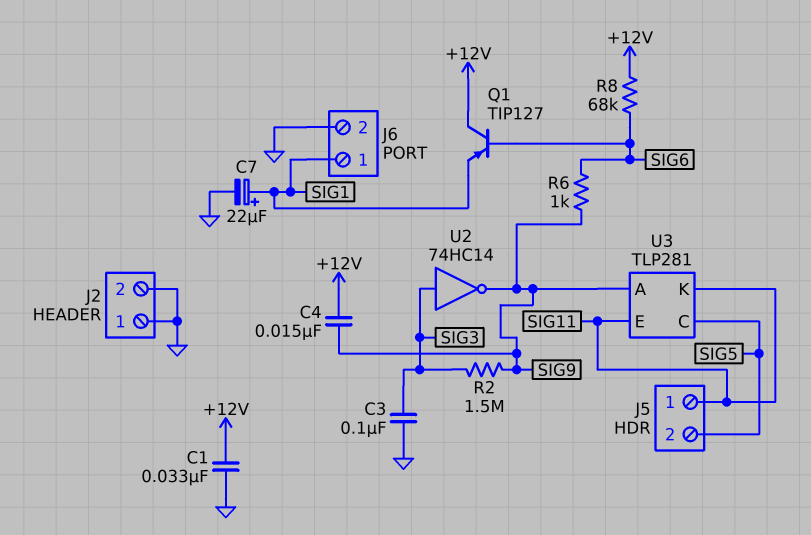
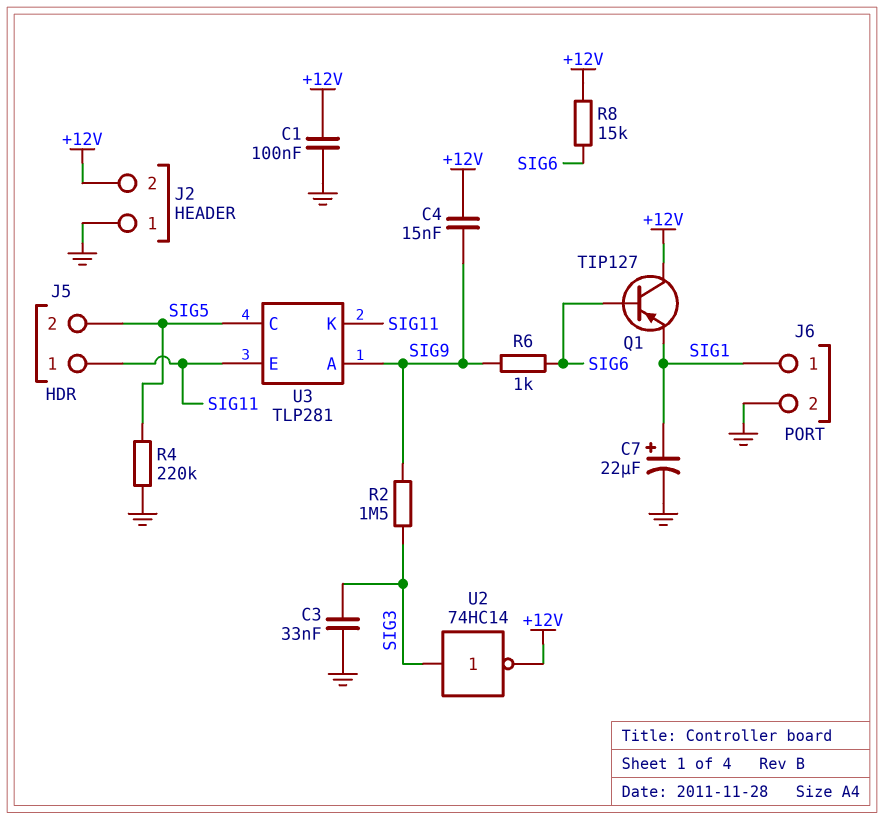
C1: 33nF (+12V, GND) -> 100nF (+12V, GND)
C3: 100nF (GND, SIG3) -> 33nF (GND, SIG3)
J2 pin 2: GND -> +12V
R4: none -> 220k (GND, SIG5)
R8: 68k (+12V, SIG6) -> 15k (+12V, SIG6)
U2: NOT 74HC14 (in SIG3, out SIG9) -> NOT 74HC14 (in SIG3, out +12V)

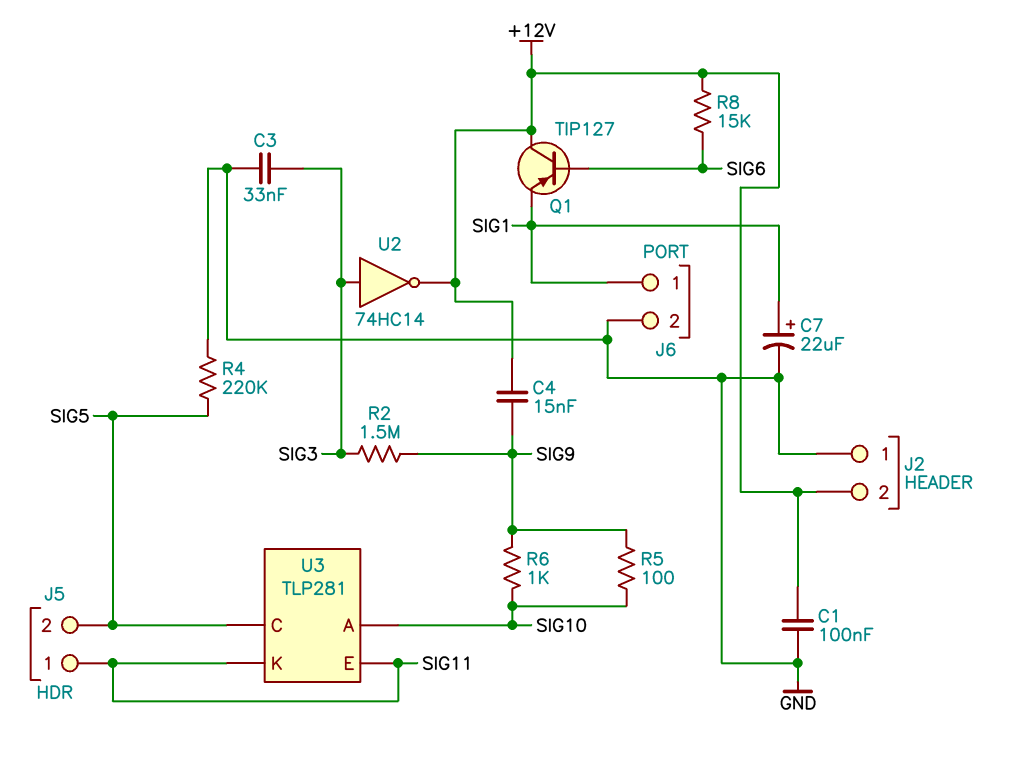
R5: none -> 100 (SIG9, SIG10)
R6: 1k (SIG6, SIG9) -> 1k (SIG9, SIG10)
U3 pin A: SIG9 -> SIG10

